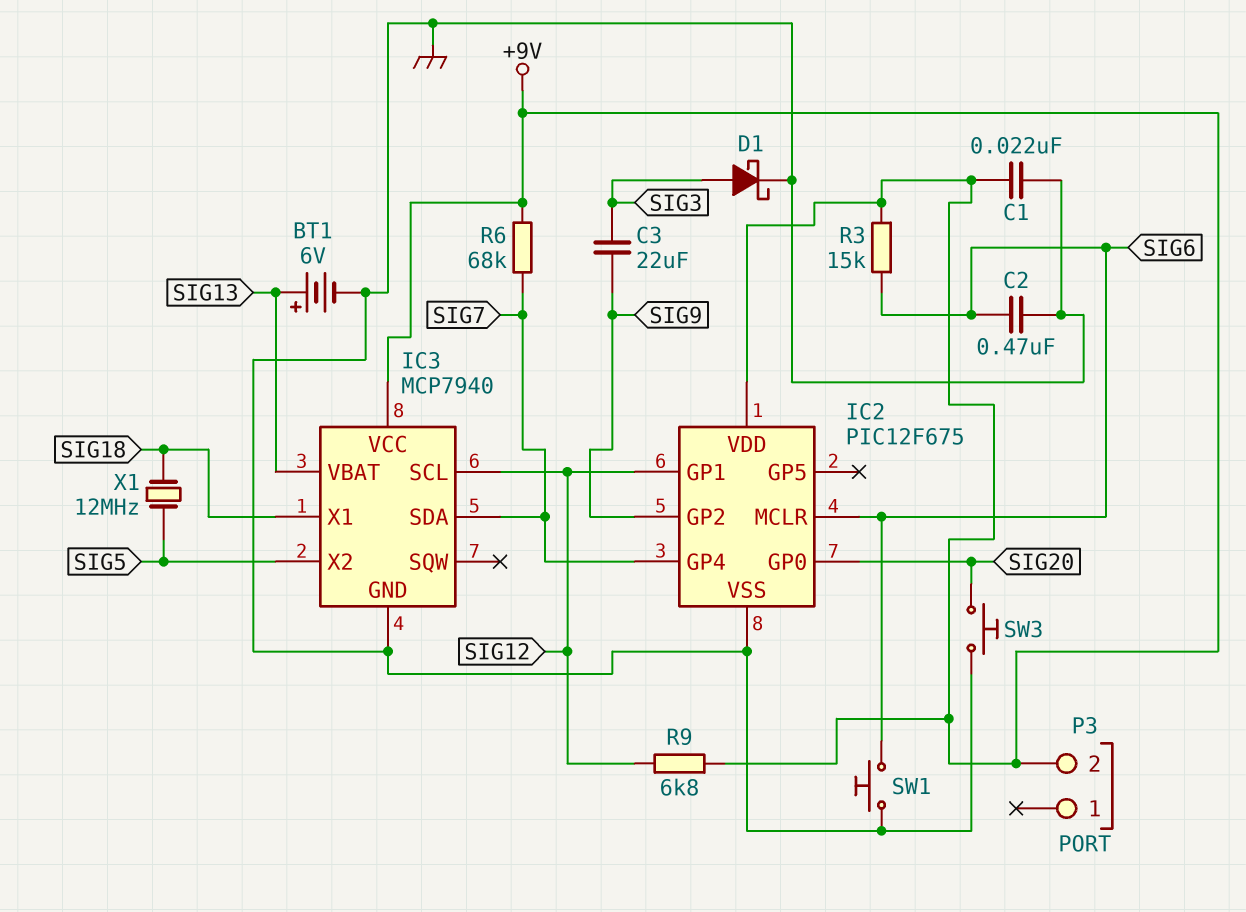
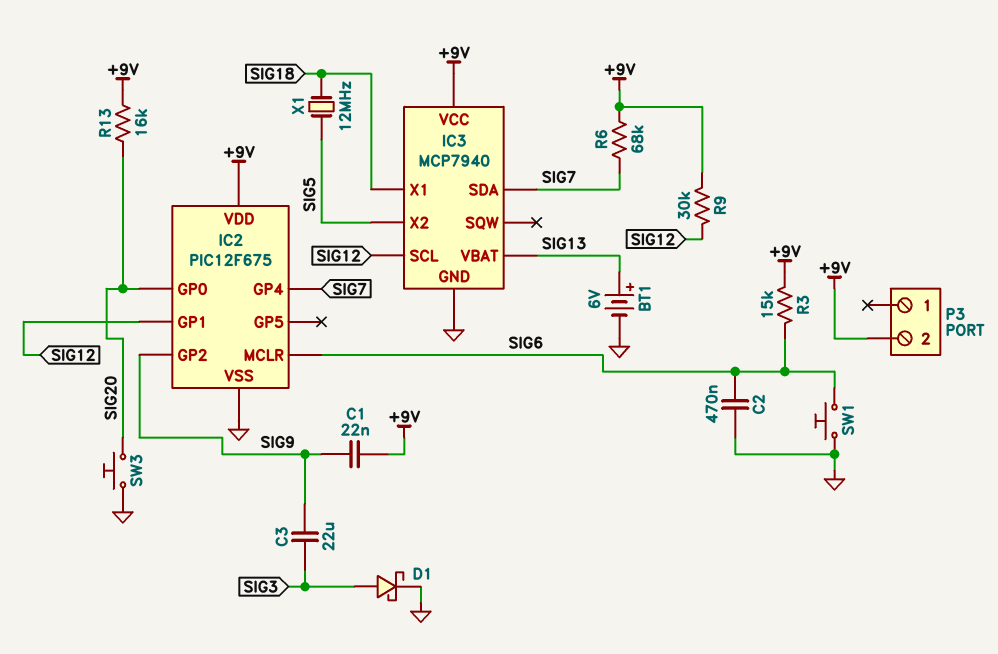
C1: 22nF (+9V, GND) -> 22nF (+9V, SIG9)
R9: 6.8k (+9V, SIG12) -> 30k (+9V, SIG12)
R13: none -> 16k (+9V, SIG20)

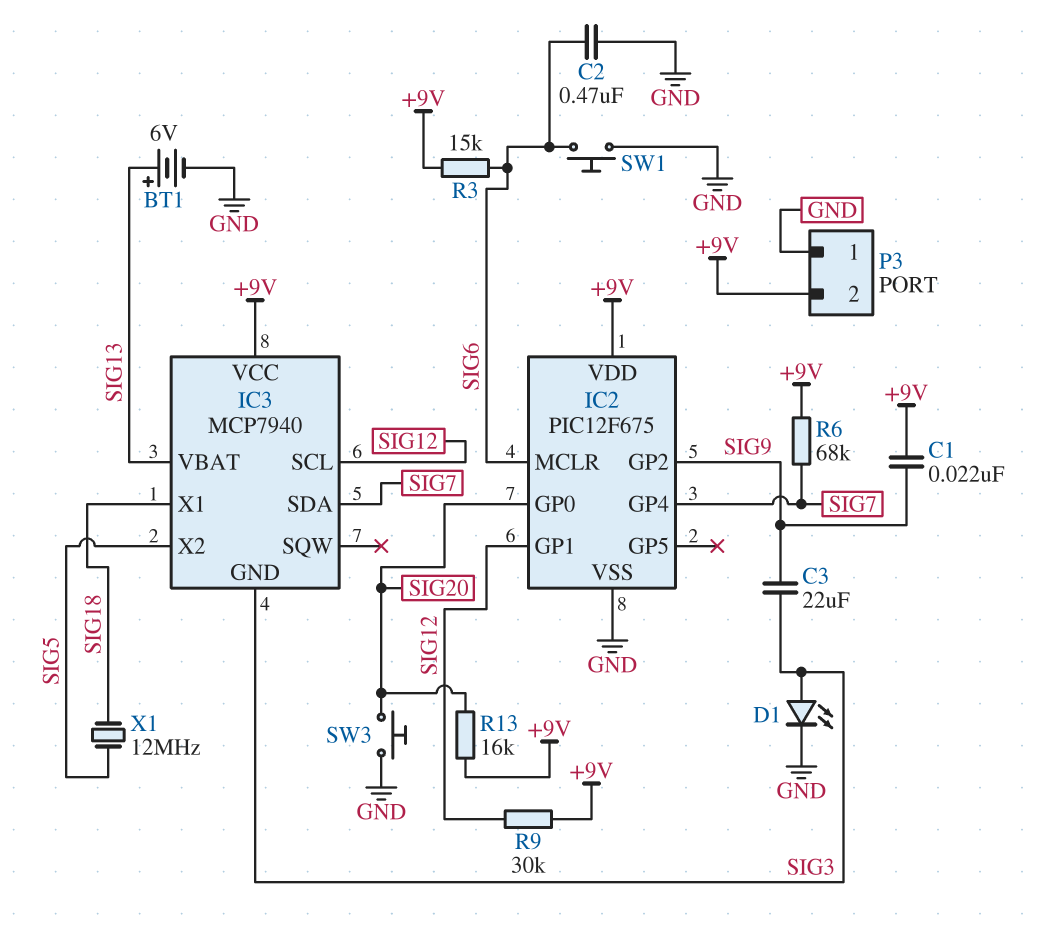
D1: schottky (A SIG3, K GND) -> LED (A SIG3, K GND)
IC3 pin GND: GND -> SIG3
P3 pin 1: none -> GND

